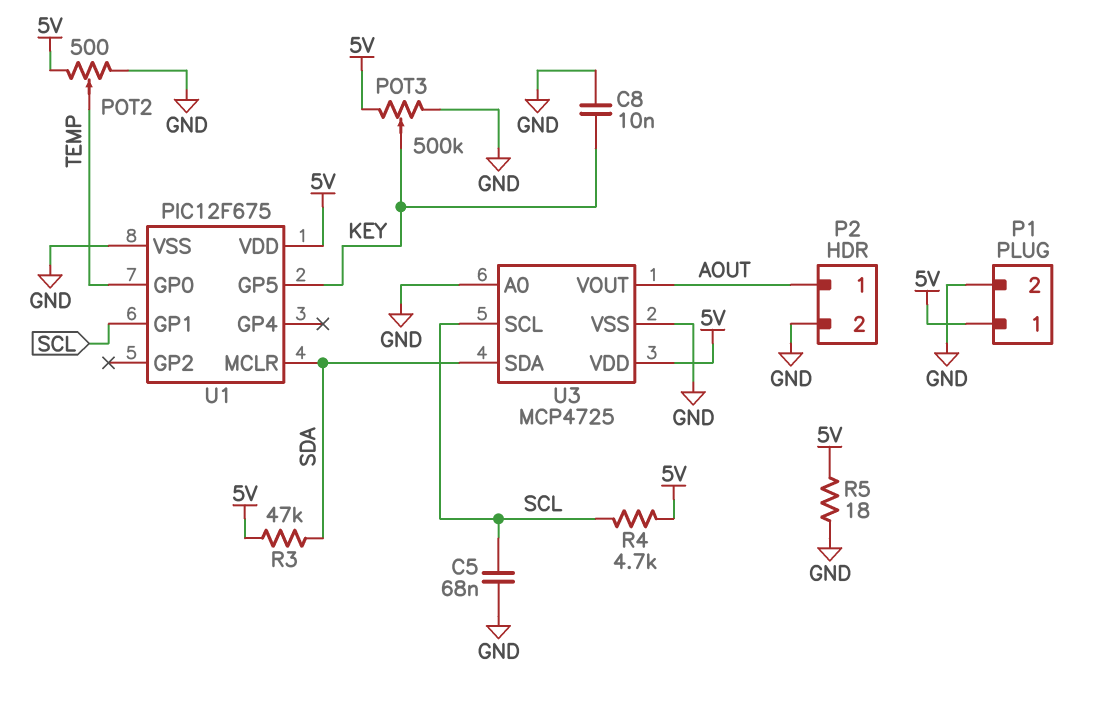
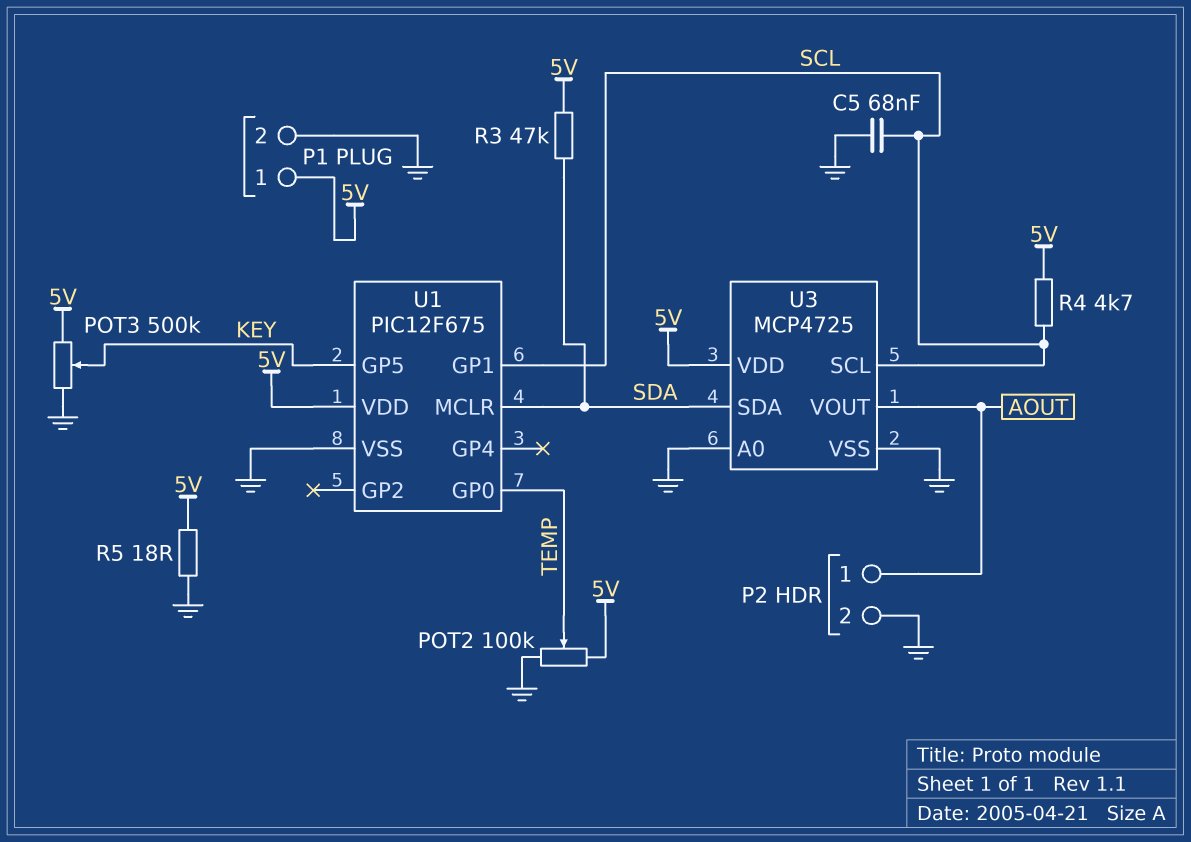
C8: 10nF (GND, KEY) -> none
POT2: 500 (5V, GND, wiper TEMP) -> 100k (5V, GND, wiper TEMP)

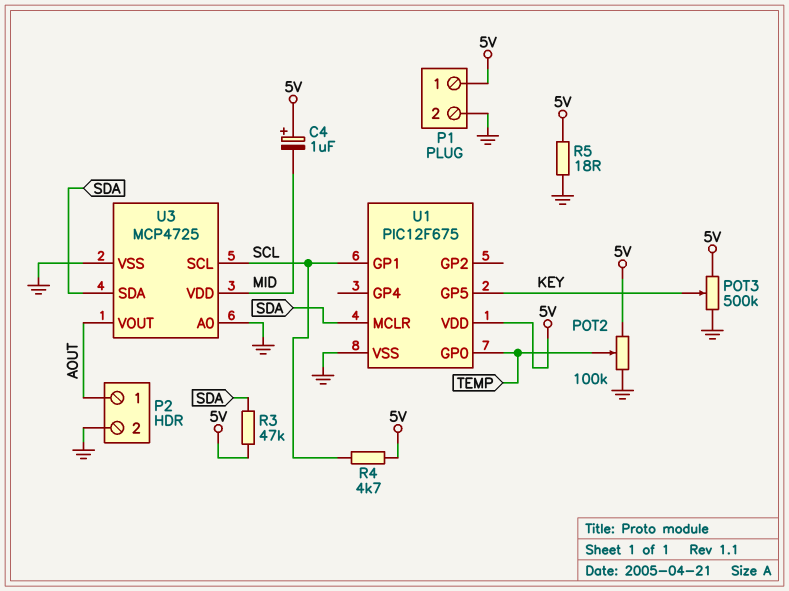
C4: none -> 1uF (plus 5V, minus MID)
C5: 68nF (GND, SCL) -> none
U3 pin VDD: 5V -> MID

